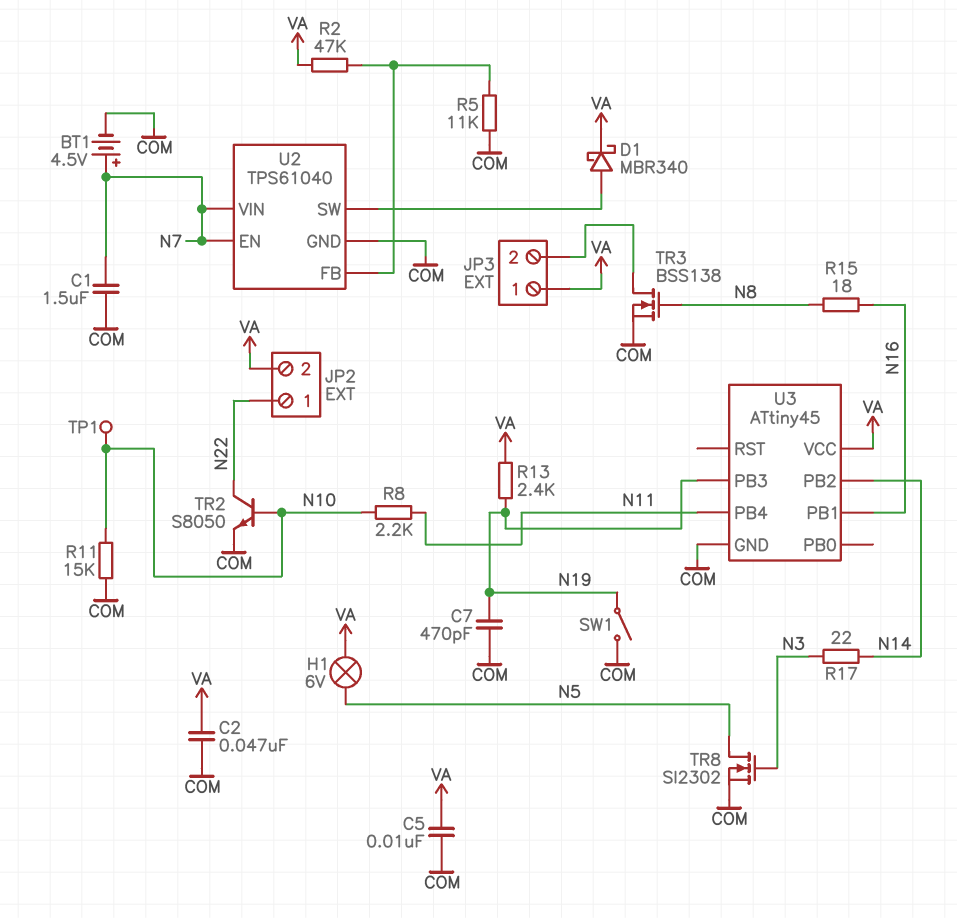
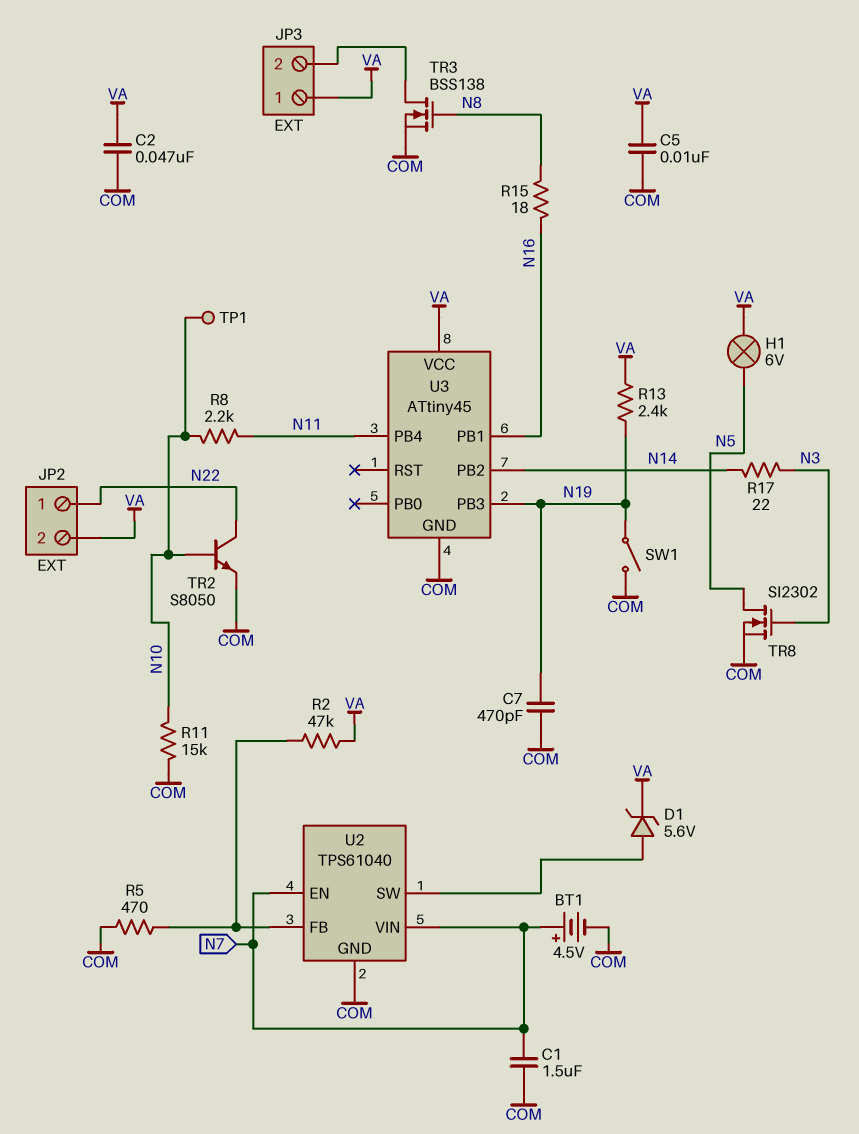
D1: schottky MBR340 (A U2/SW, K VA) -> zener 5.6V (A U2/SW, K VA)
R5: 11k (COM, U2/FB) -> 470 (COM, U2/FB)

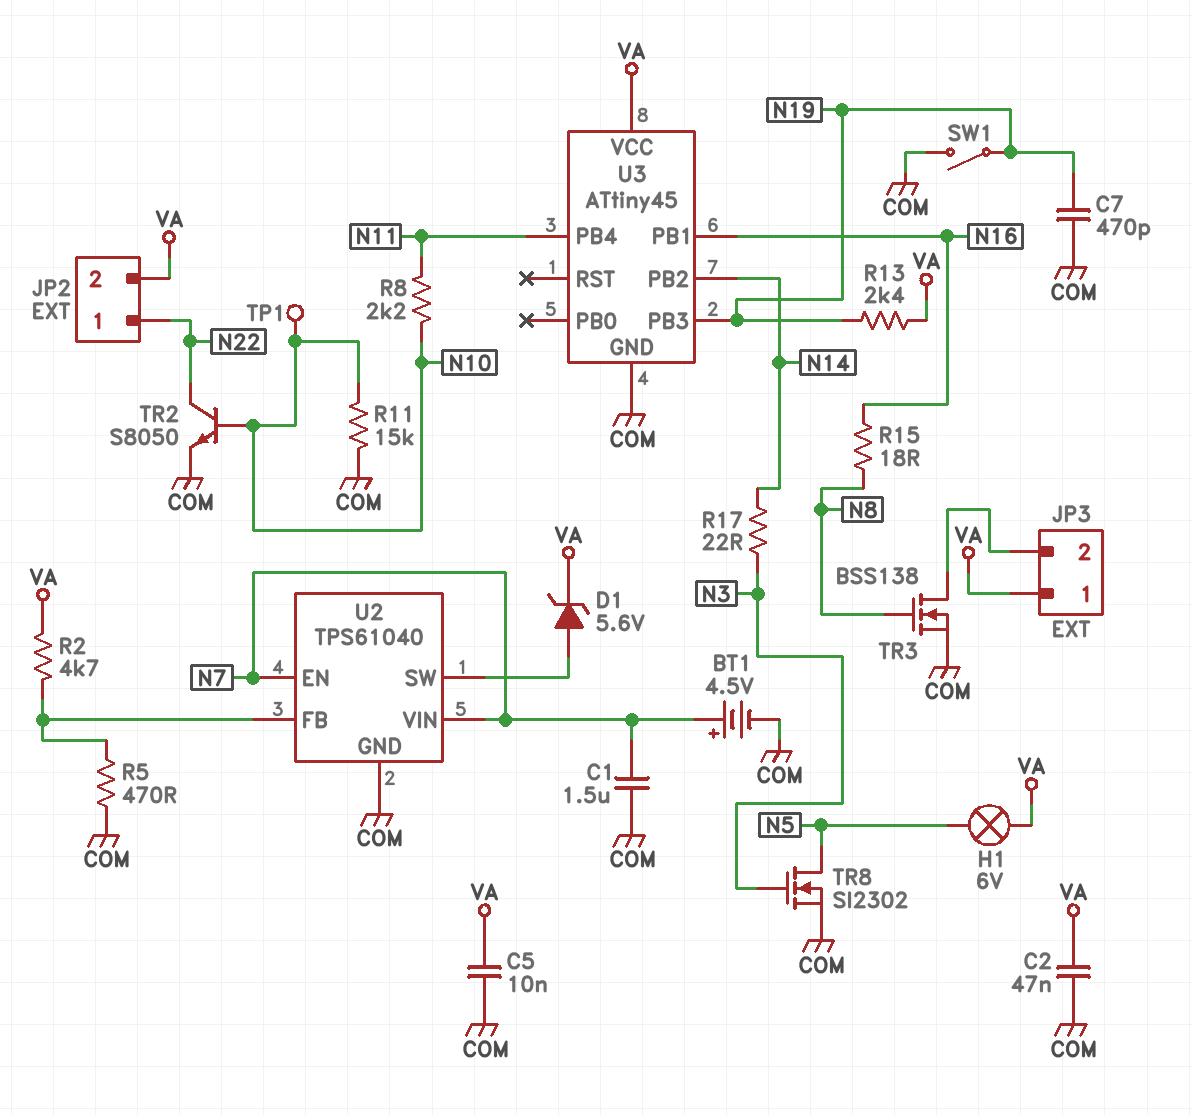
R2: 47k (U2/FB, VA) -> 4.7k (U2/FB, VA)

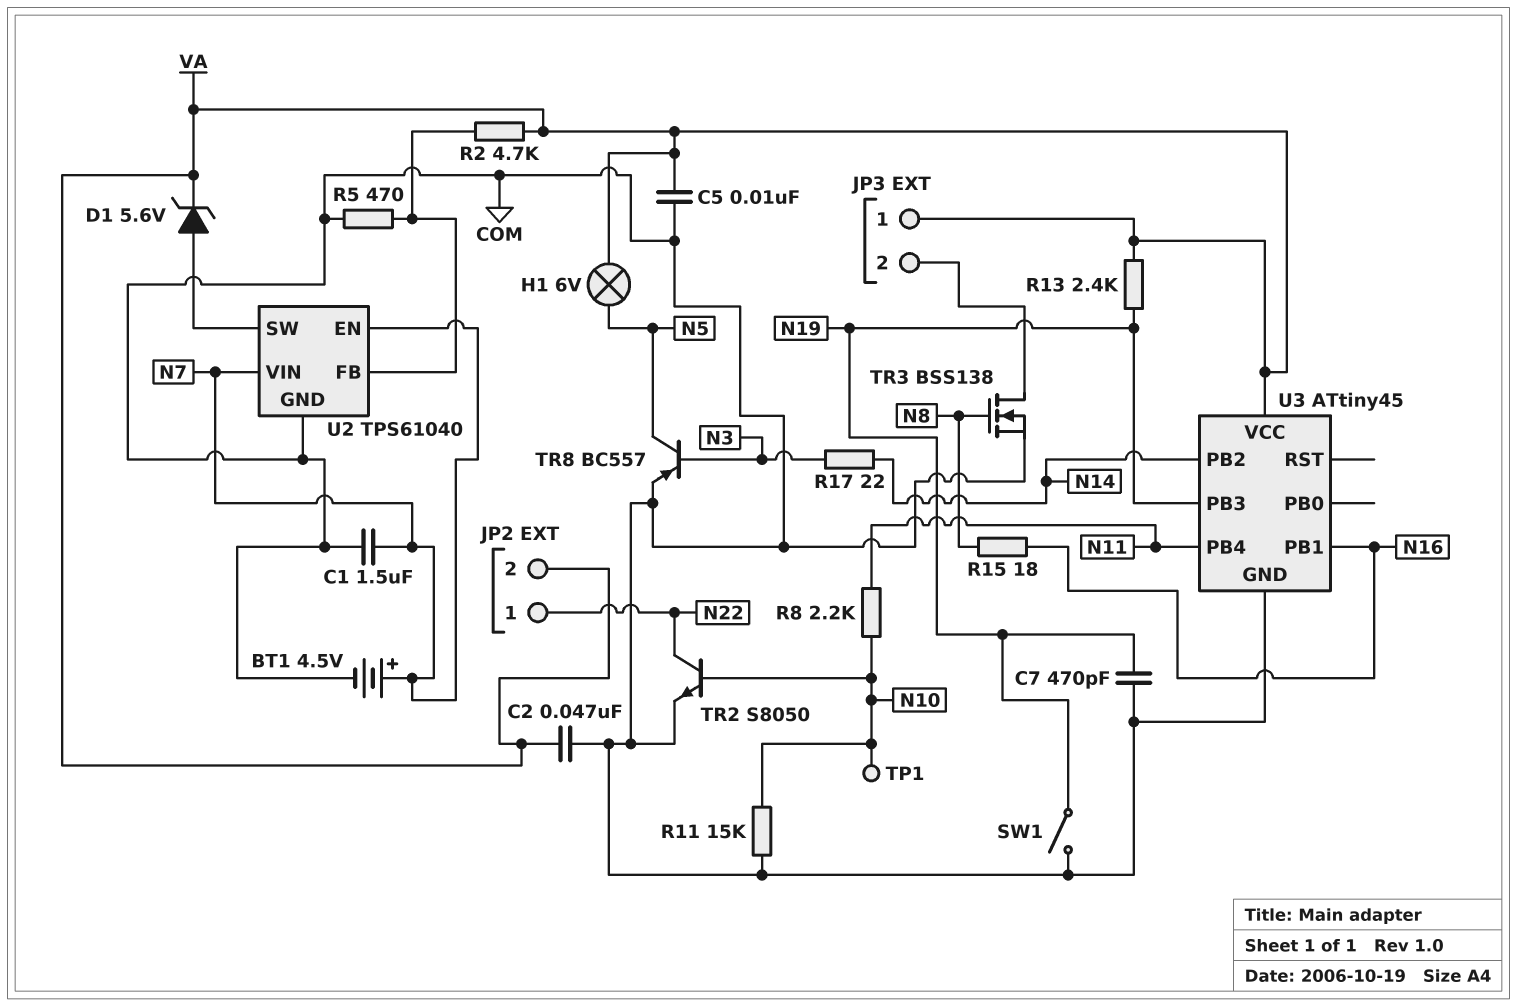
TR8: NMOS SI2302 (G N3, D N5, S COM) -> PNP BC557 (B N3, C N5, E COM)

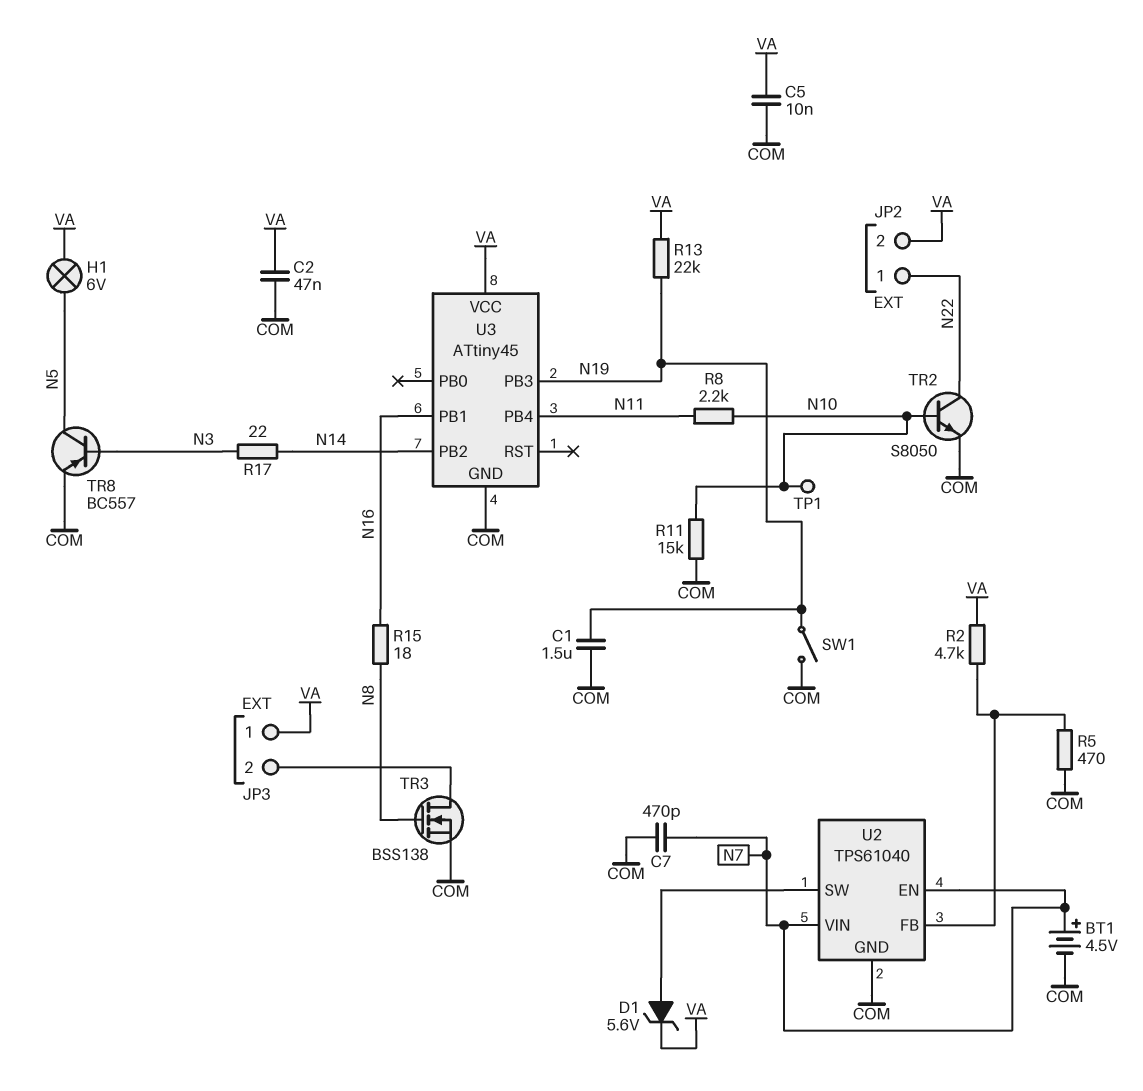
C1: 1.5uF (COM, N7) -> 1.5uF (COM, N19)
C7: 470pF (COM, N19) -> 470pF (COM, N7)
R13: 2.4k (N19, VA) -> 22k (N19, VA)

